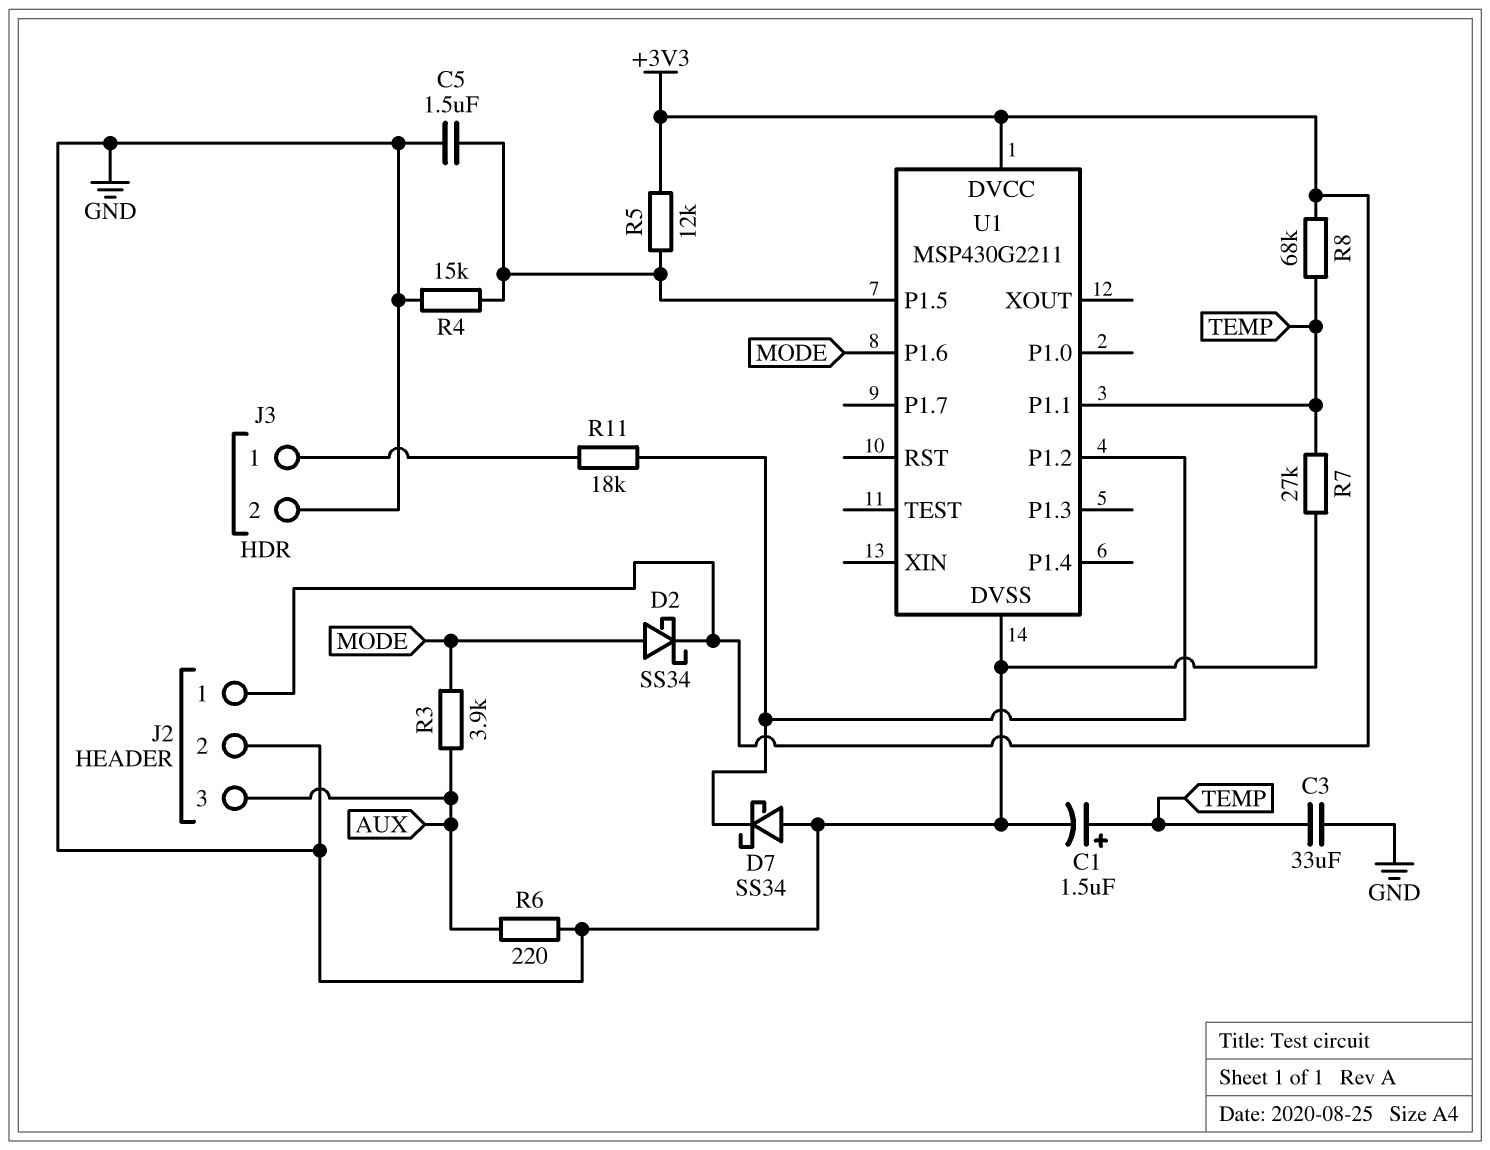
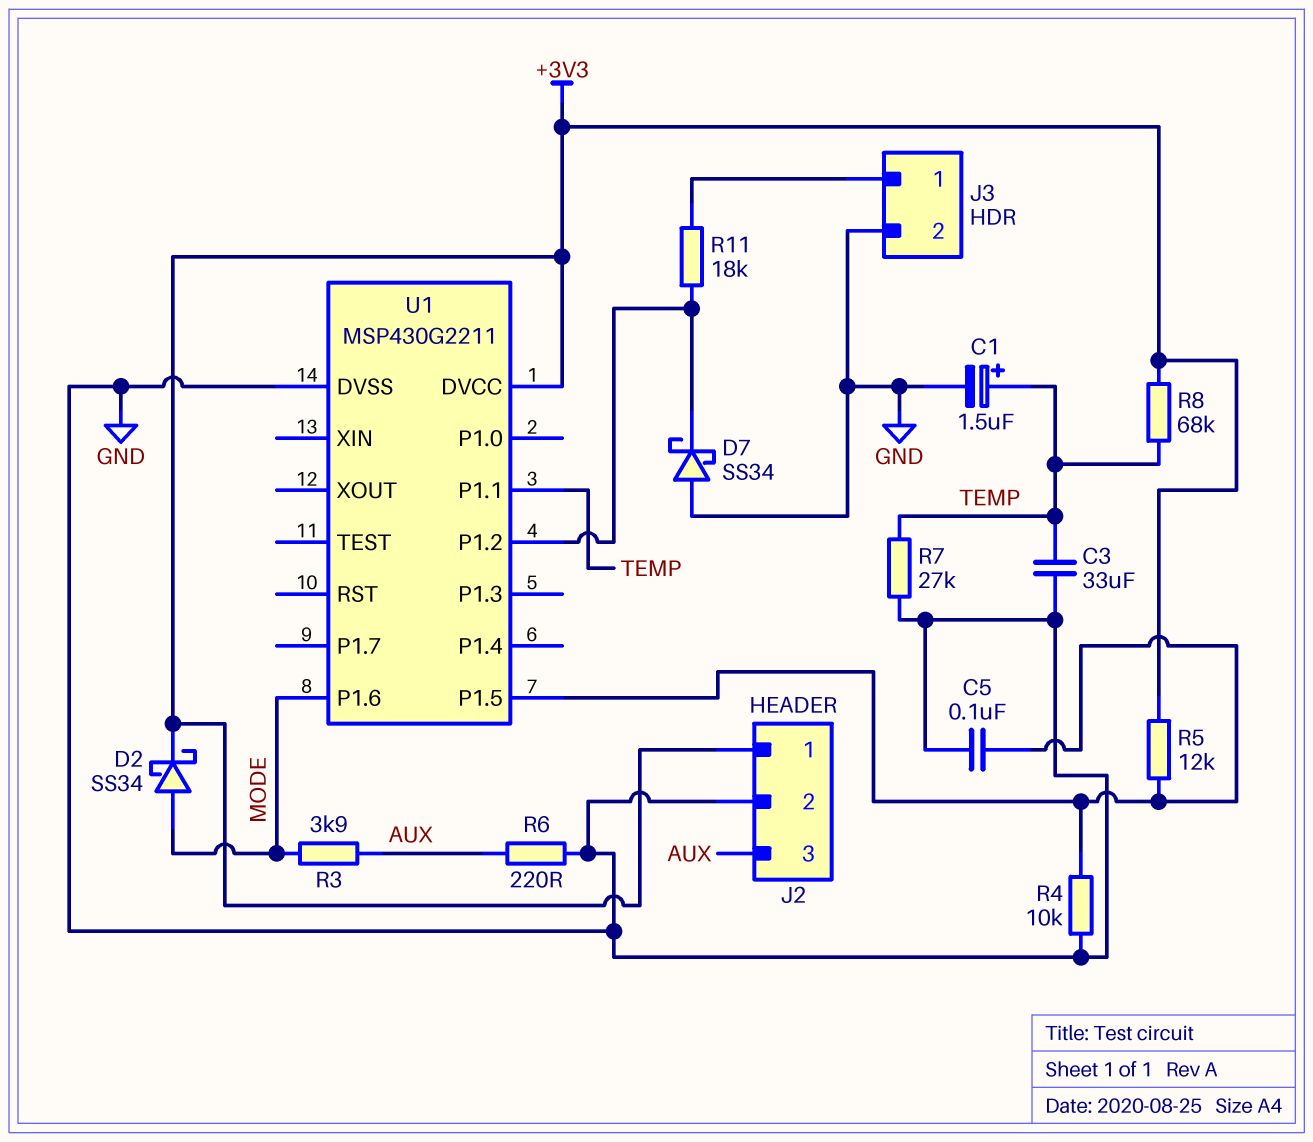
C5: 1.5uF (GND, U1/P1.5) -> 100nF (GND, U1/P1.5)
R4: 15k (GND, U1/P1.5) -> 10k (GND, U1/P1.5)

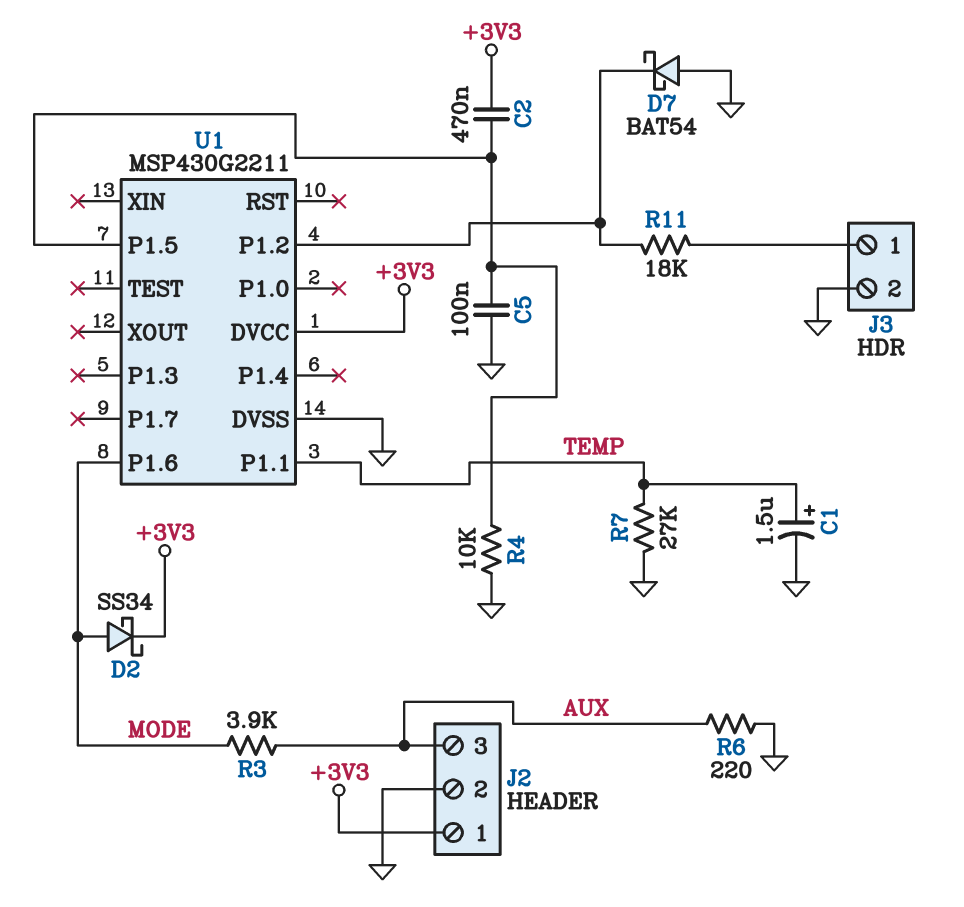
C2: none -> 470nF (+3V3, U1/P1.5)
C3: 33uF (GND, TEMP) -> none
D7: schottky SS34 (A GND, K U1/P1.2) -> schottky BAT54 (A GND, K U1/P1.2)
R5: 12k (+3V3, U1/P1.5) -> none
R8: 68k (+3V3, TEMP) -> none

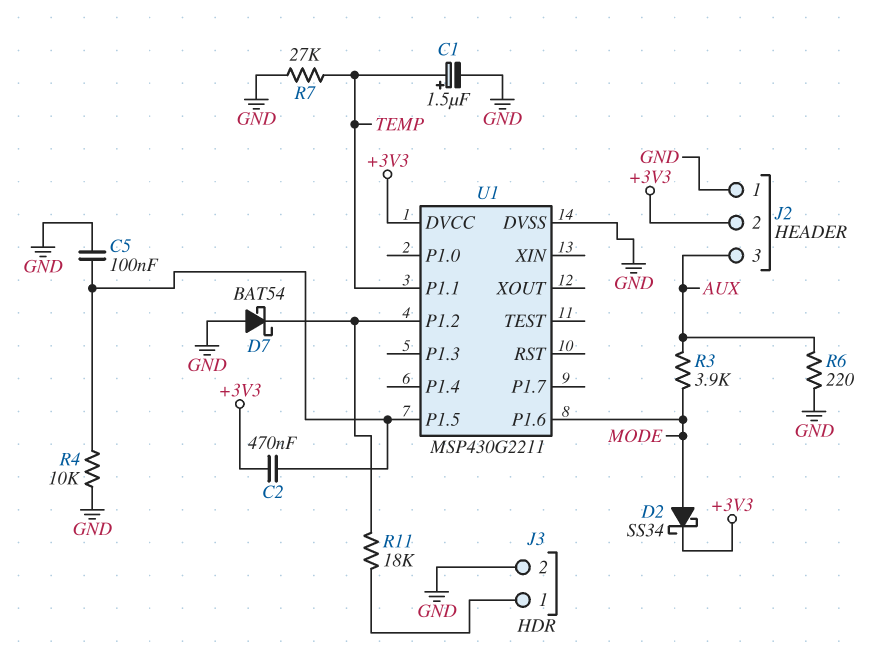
J2 pin 1: +3V3 -> GND
J2 pin 2: GND -> +3V3

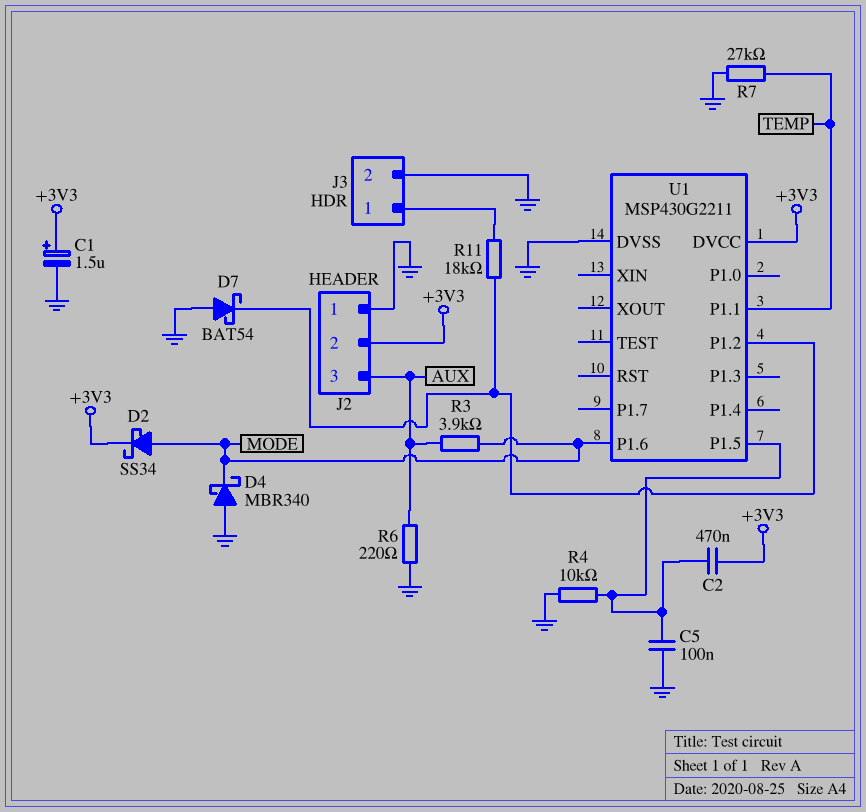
C1: 1.5uF (plus TEMP, minus GND) -> 1.5uF (plus +3V3, minus GND)
D4: none -> schottky MBR340 (A GND, K MODE)

